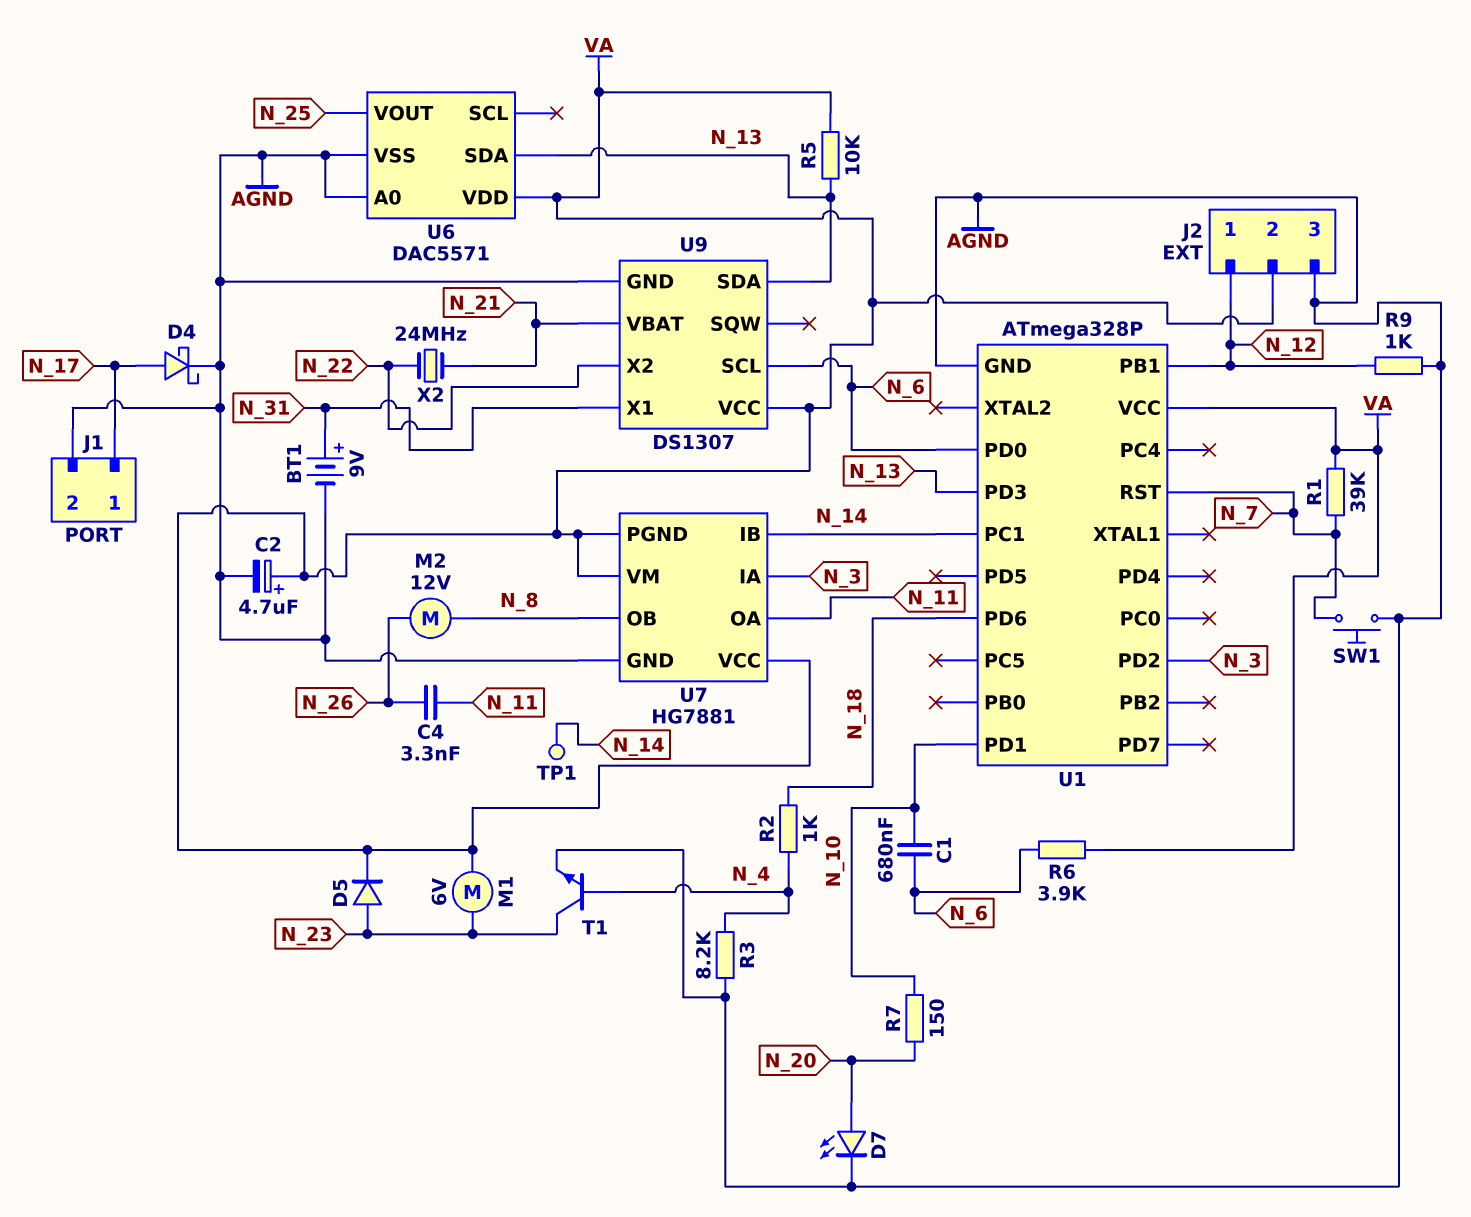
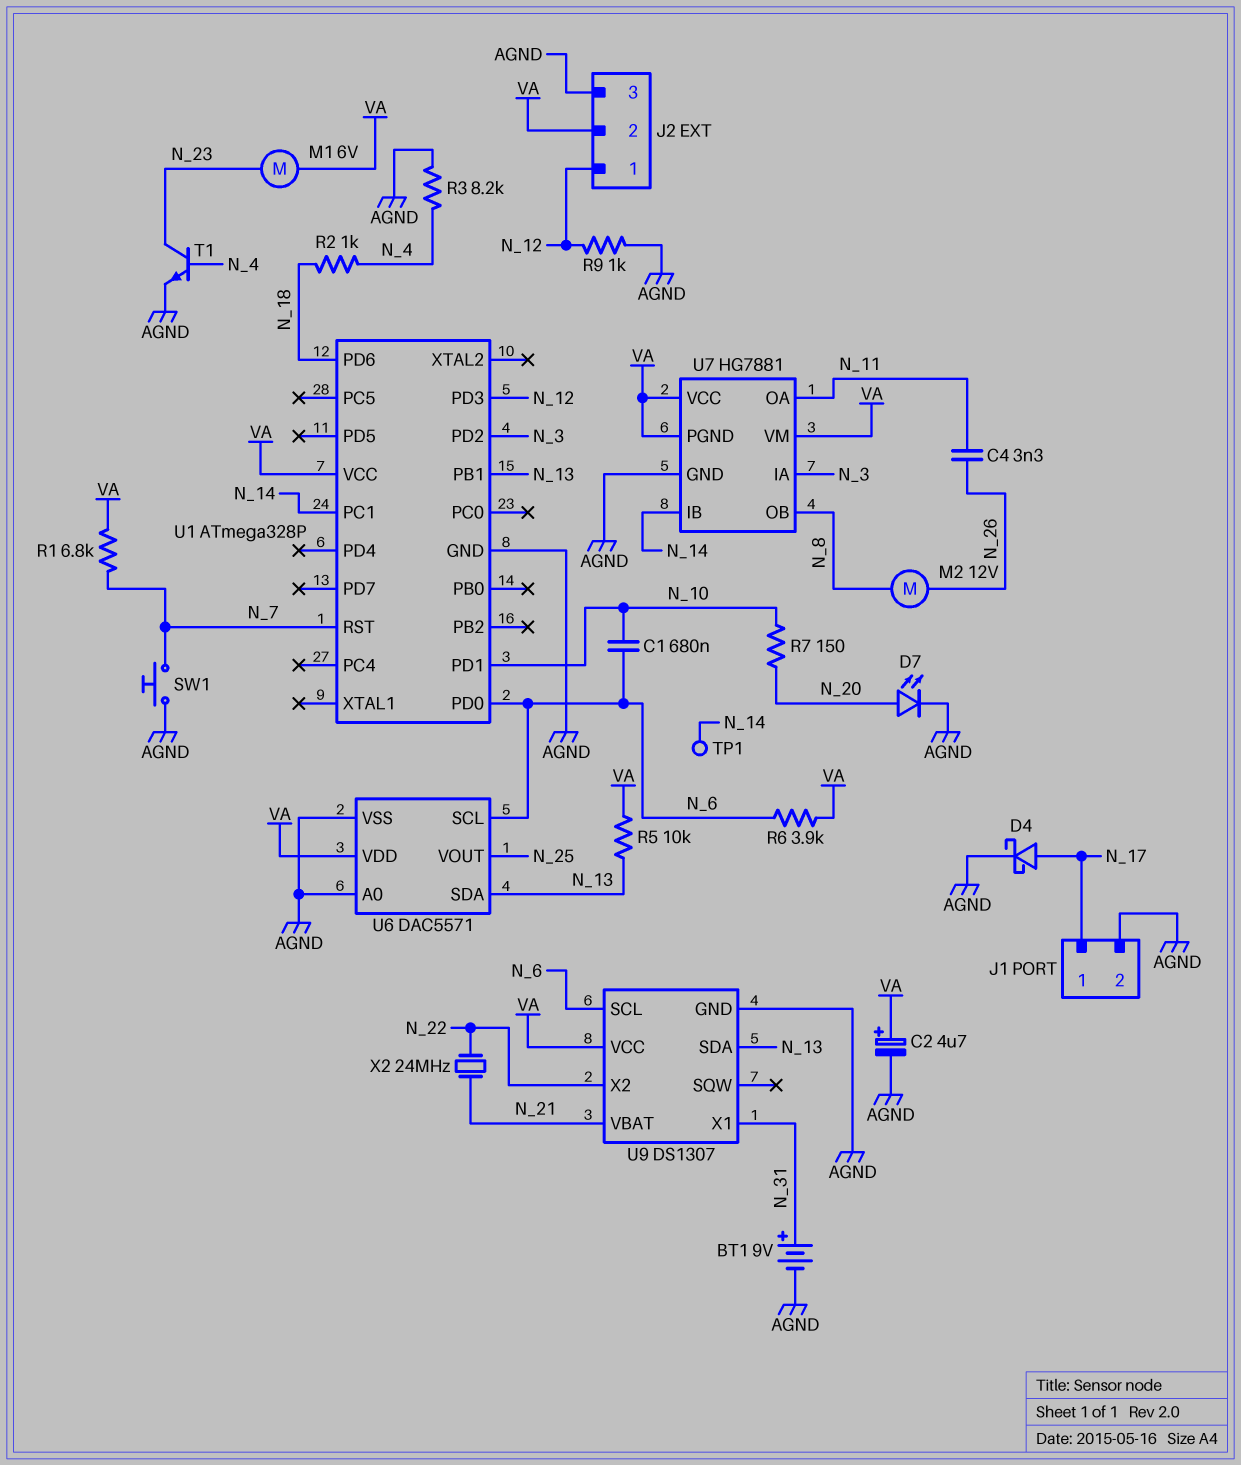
D5: diode (A N_23, K VA) -> none
R1: 39k (N_7, VA) -> 6.8k (N_7, VA)
U1 pin PB1: N_12 -> N_13
U1 pin PD3: N_13 -> N_12
U6 pin SCL: none -> N_6

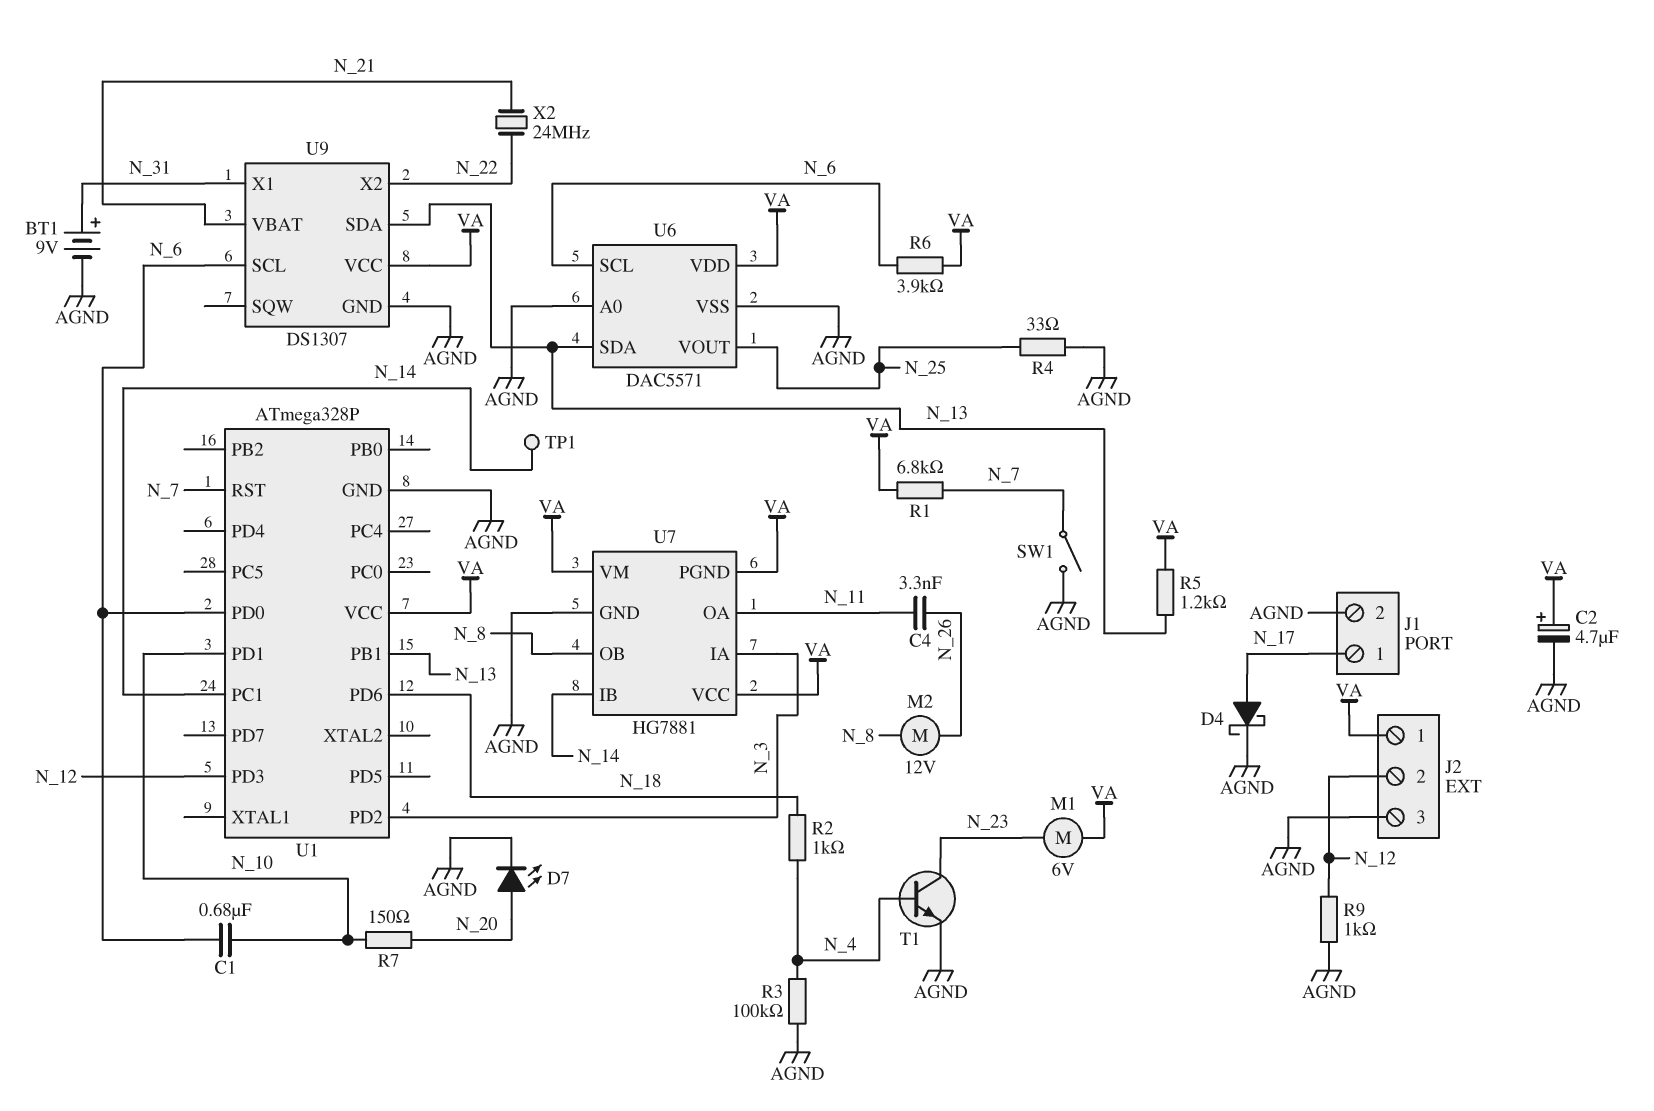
J2 pin 1: N_12 -> VA
J2 pin 2: VA -> N_12
R3: 8.2k (AGND, N_4) -> 100k (AGND, N_4)
R4: none -> 33 (AGND, N_25)
R5: 10k (N_13, VA) -> 1.2k (N_13, VA)
SW1: button (AGND, N_7) -> switch (AGND, N_7)

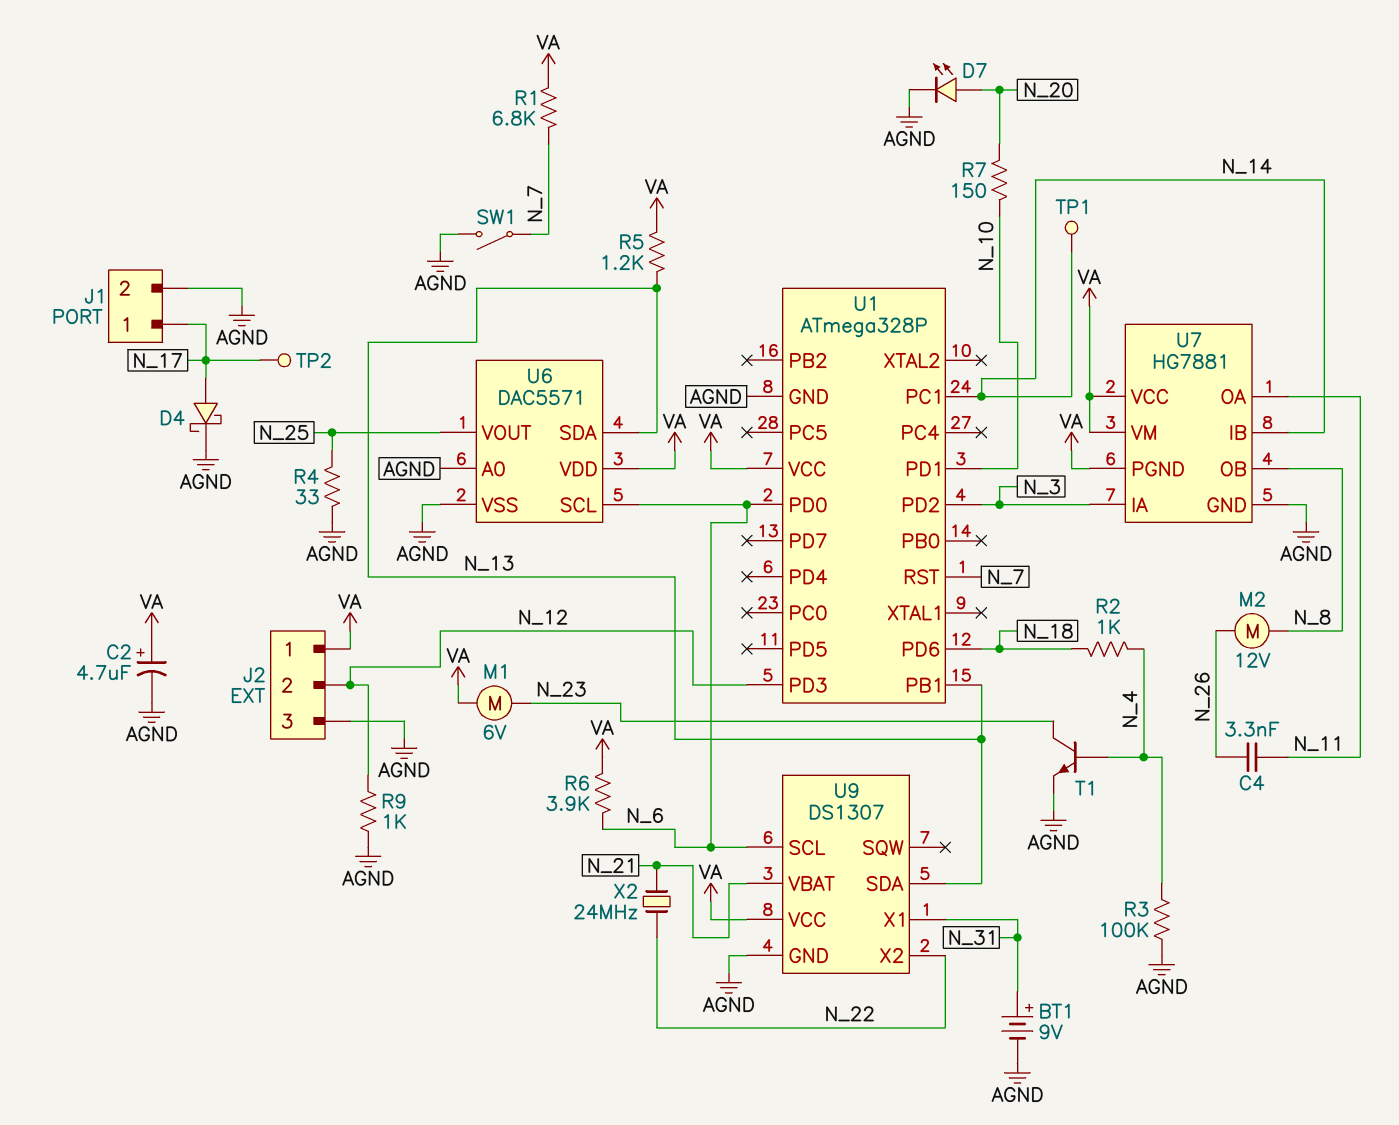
C1: 680nF (N_6, N_10) -> none
TP2: none -> test point (N_17)

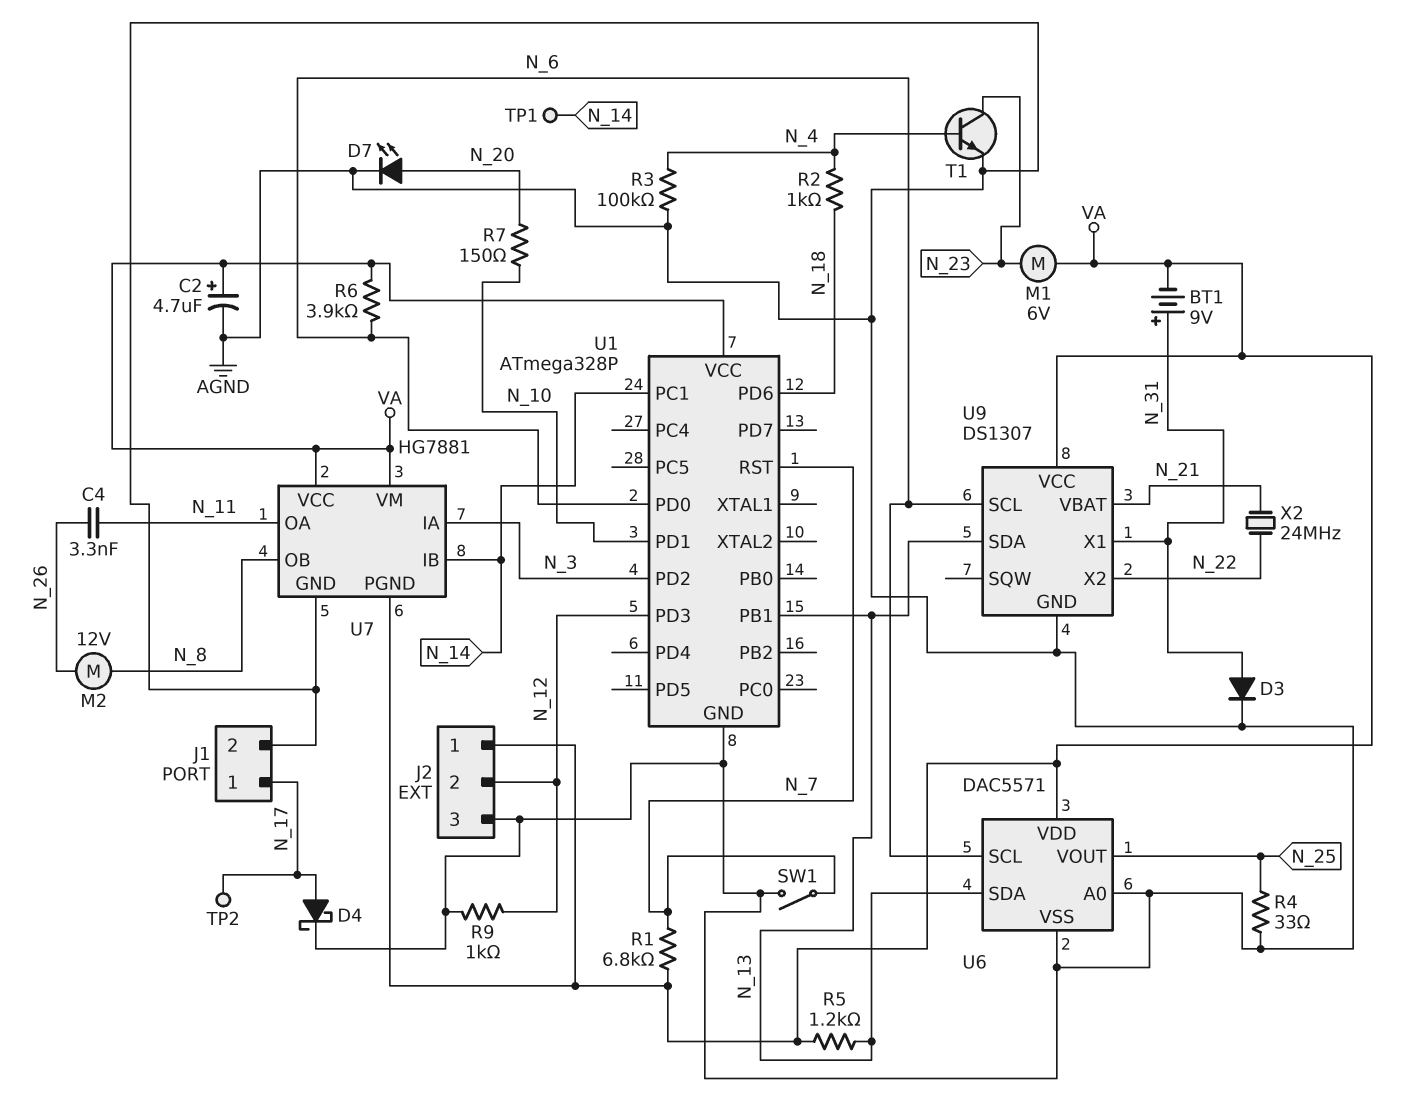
BT1: 9V (plus N_31, minus AGND) -> 9V (plus N_31, minus VA)
D3: none -> diode (A N_31, K AGND)

